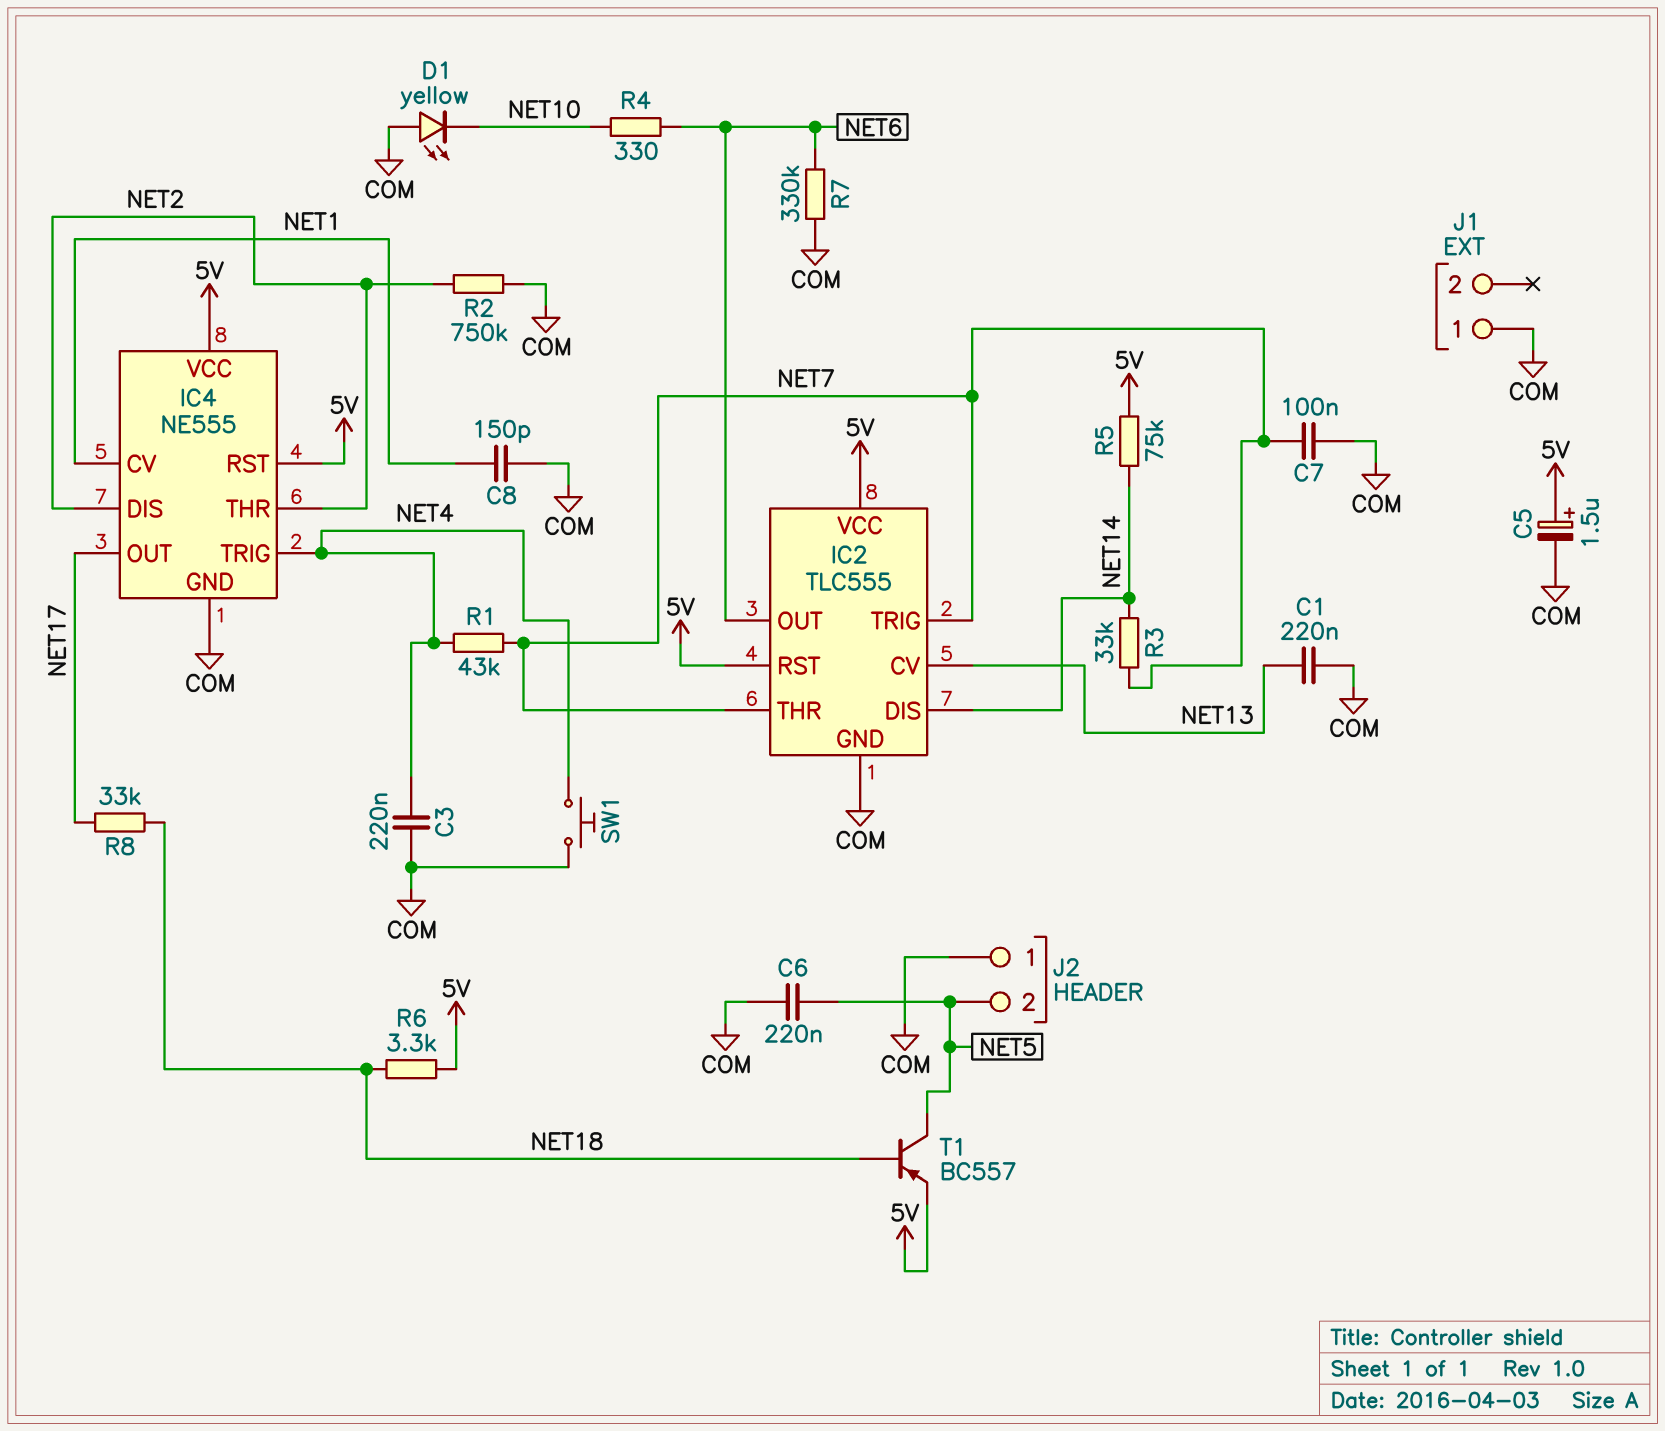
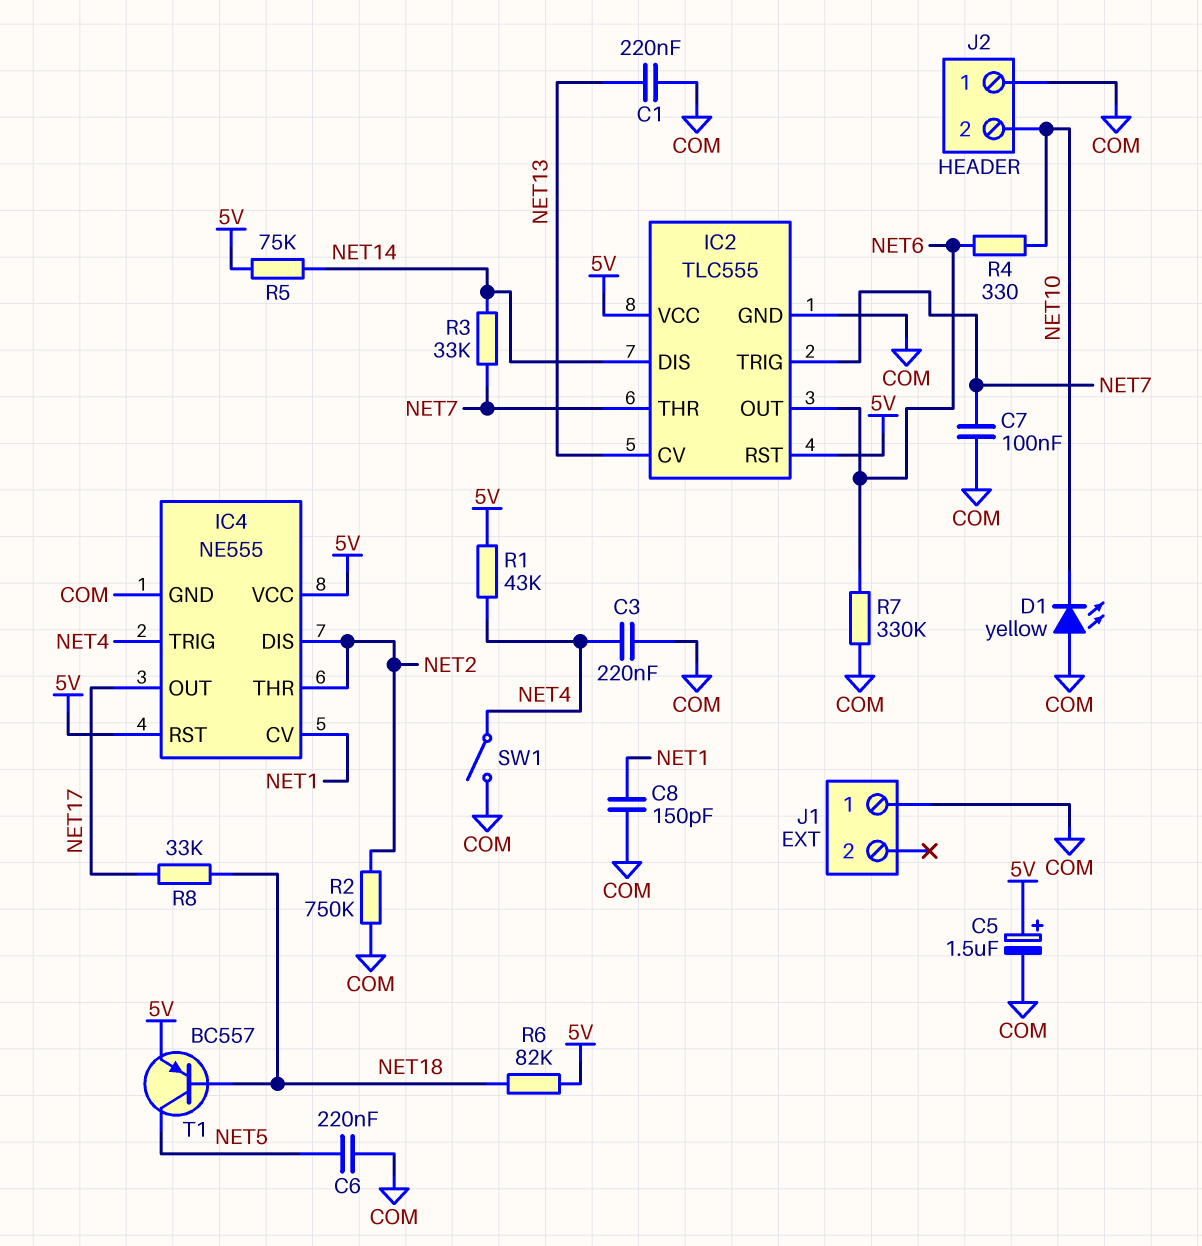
J2 pin 2: NET5 -> NET10
R1: 43k (NET4, NET7) -> 43k (5V, NET4)
R6: 3.3k (5V, NET18) -> 82k (5V, NET18)
SW1: button (COM, NET4) -> switch (COM, NET4)

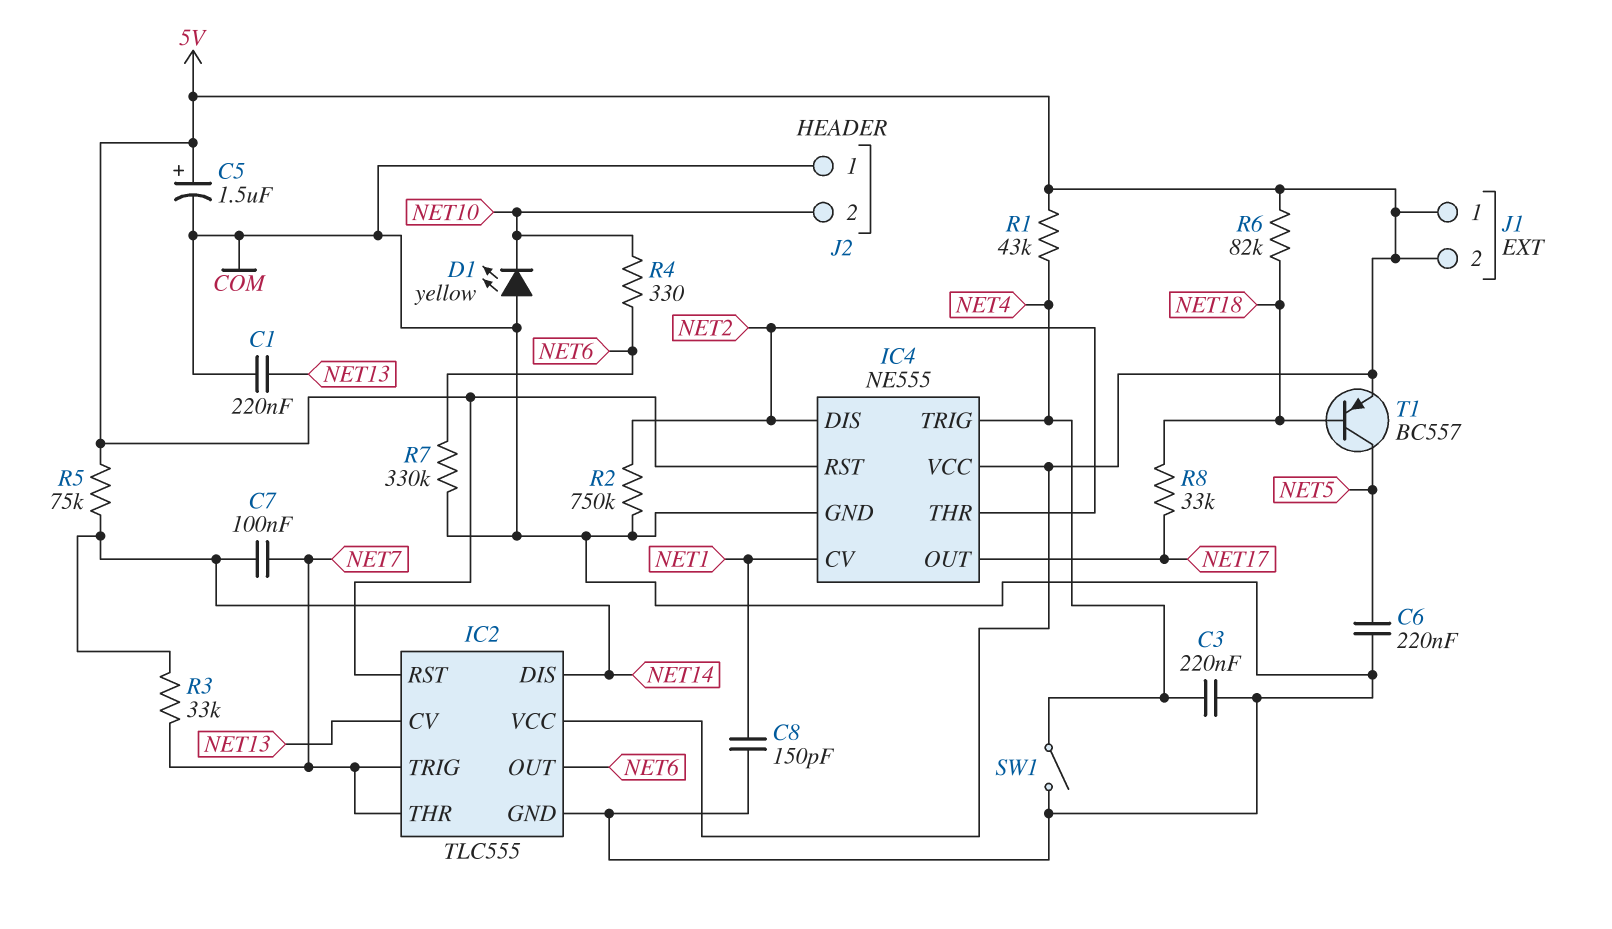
C7: 100nF (COM, NET7) -> 100nF (NET7, NET14)
J1 pin 1: COM -> 5V
J1 pin 2: none -> 5V

